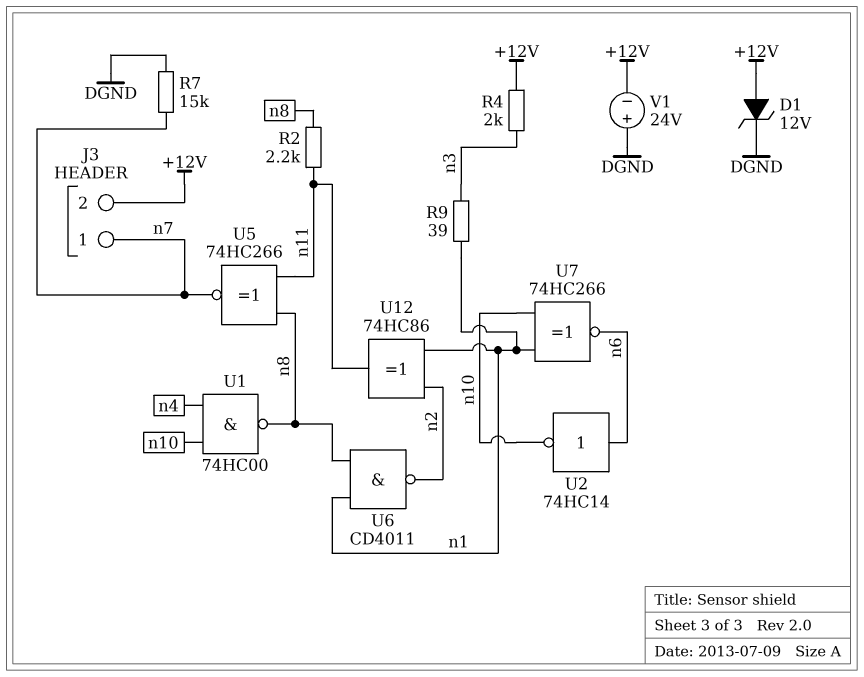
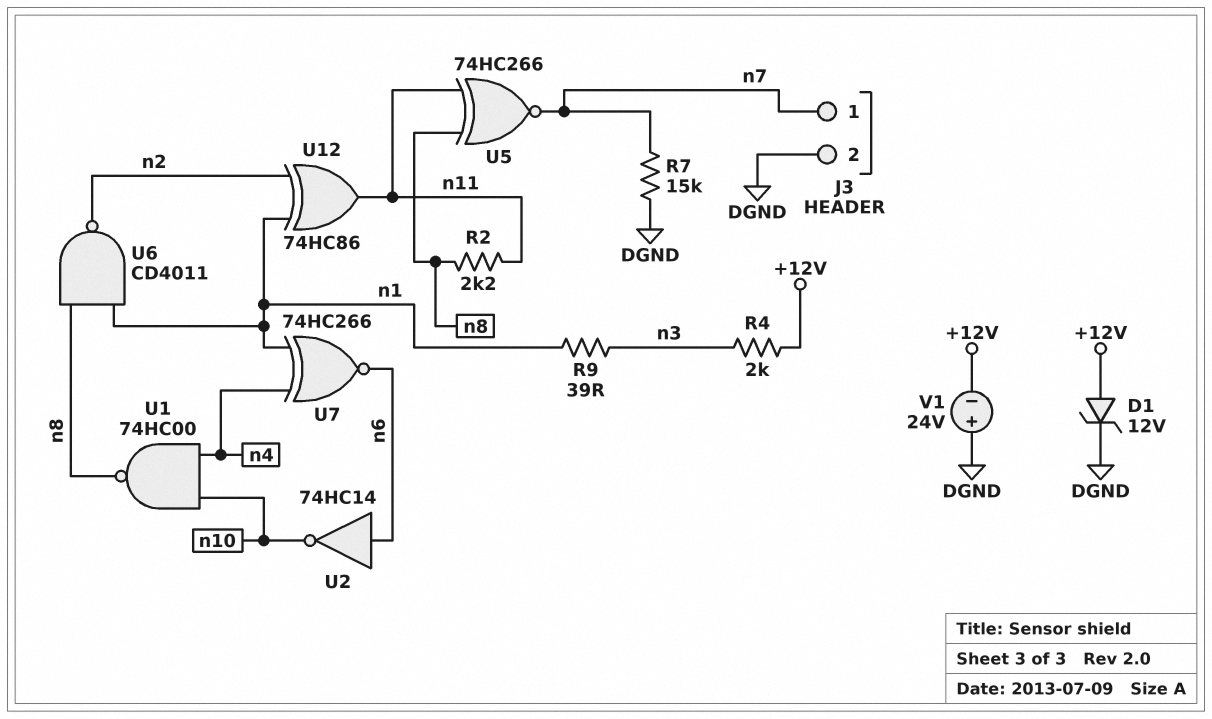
J3 pin 2: +12V -> DGND
U7: XNOR 74HC266 (in n1, in n10, out n6) -> XNOR 74HC266 (in n1, in n4, out n6)

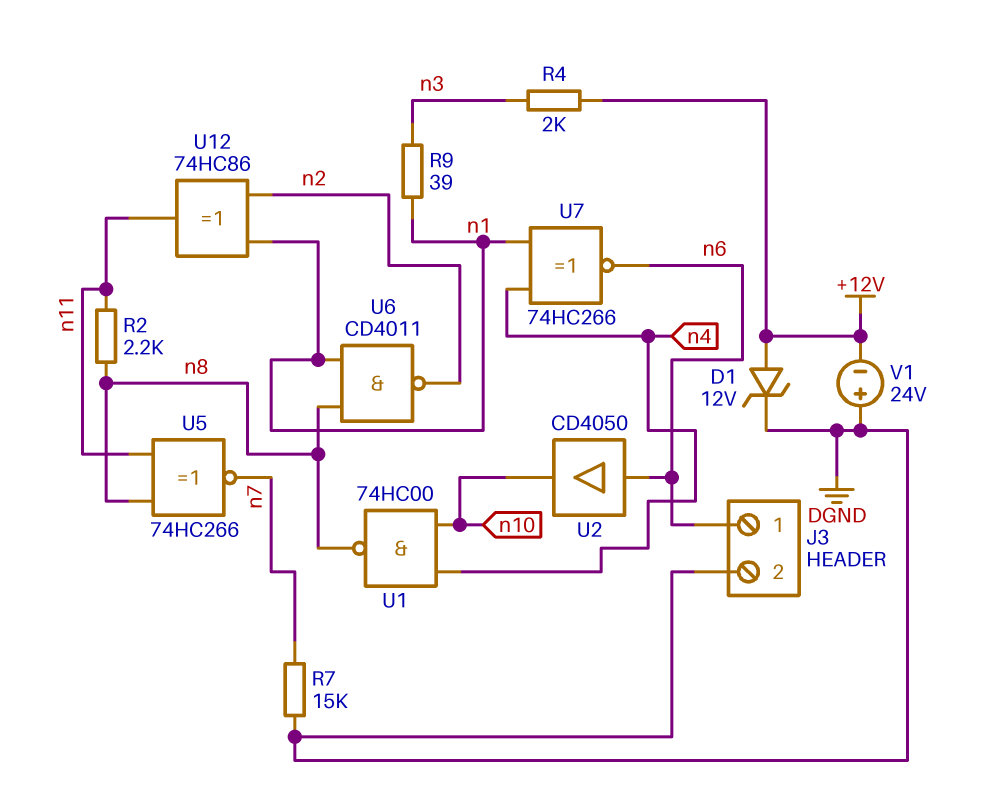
J3 pin 1: n7 -> n6
U2: NOT 74HC14 (in n6, out n10) -> buffer CD4050 (in n6, out n10)

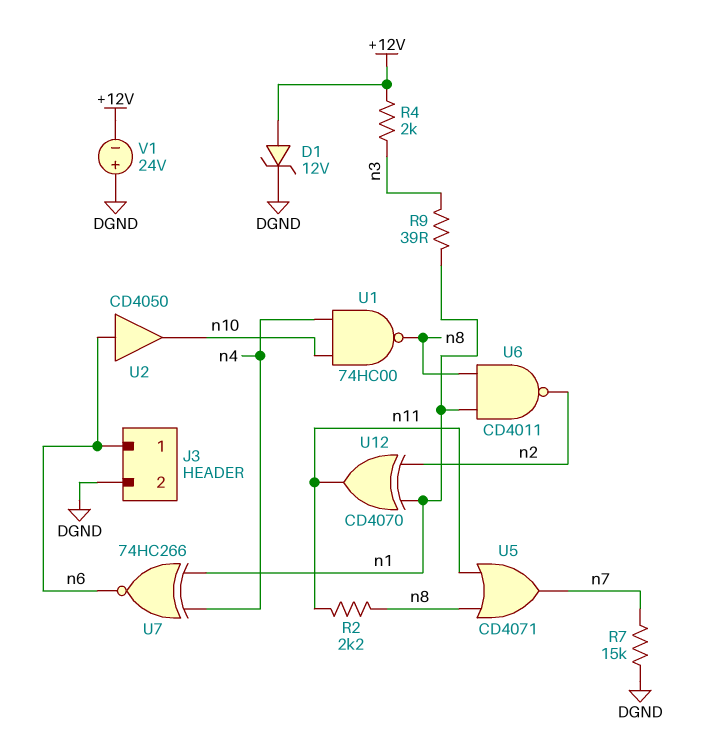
U5: XNOR 74HC266 (in n8, in n11, out n7) -> OR CD4071 (in n8, in n11, out n7)
U12: XOR 74HC86 (in n1, in n2, out n11) -> XOR CD4070 (in n1, in n2, out n11)

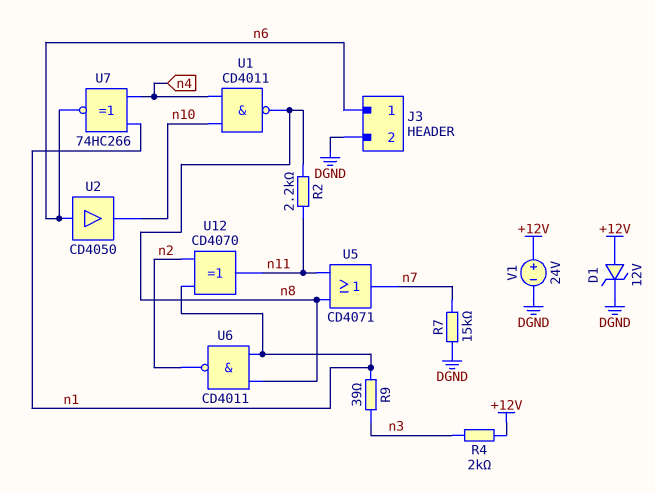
U1: NAND 74HC00 (in n4, in n10, out n8) -> NAND CD4011 (in n4, in n10, out n8)
V1: 24V (plus DGND, minus +12V) -> 24V (plus +12V, minus DGND)

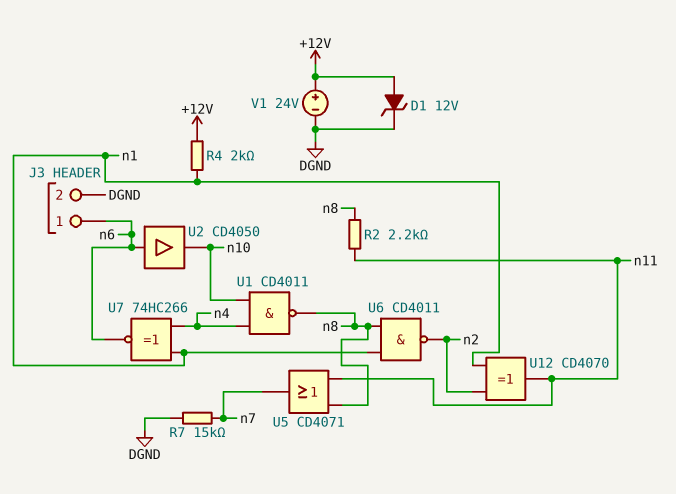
R4: 2k (+12V, n3) -> 2k (+12V, n1)
R9: 39 (n1, n3) -> none

